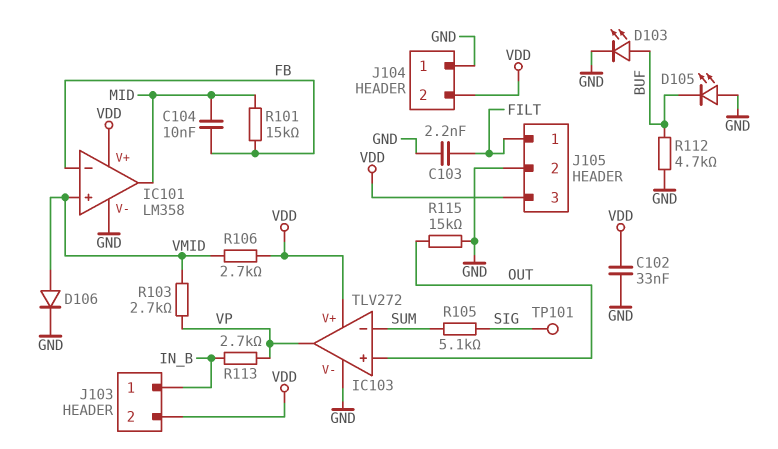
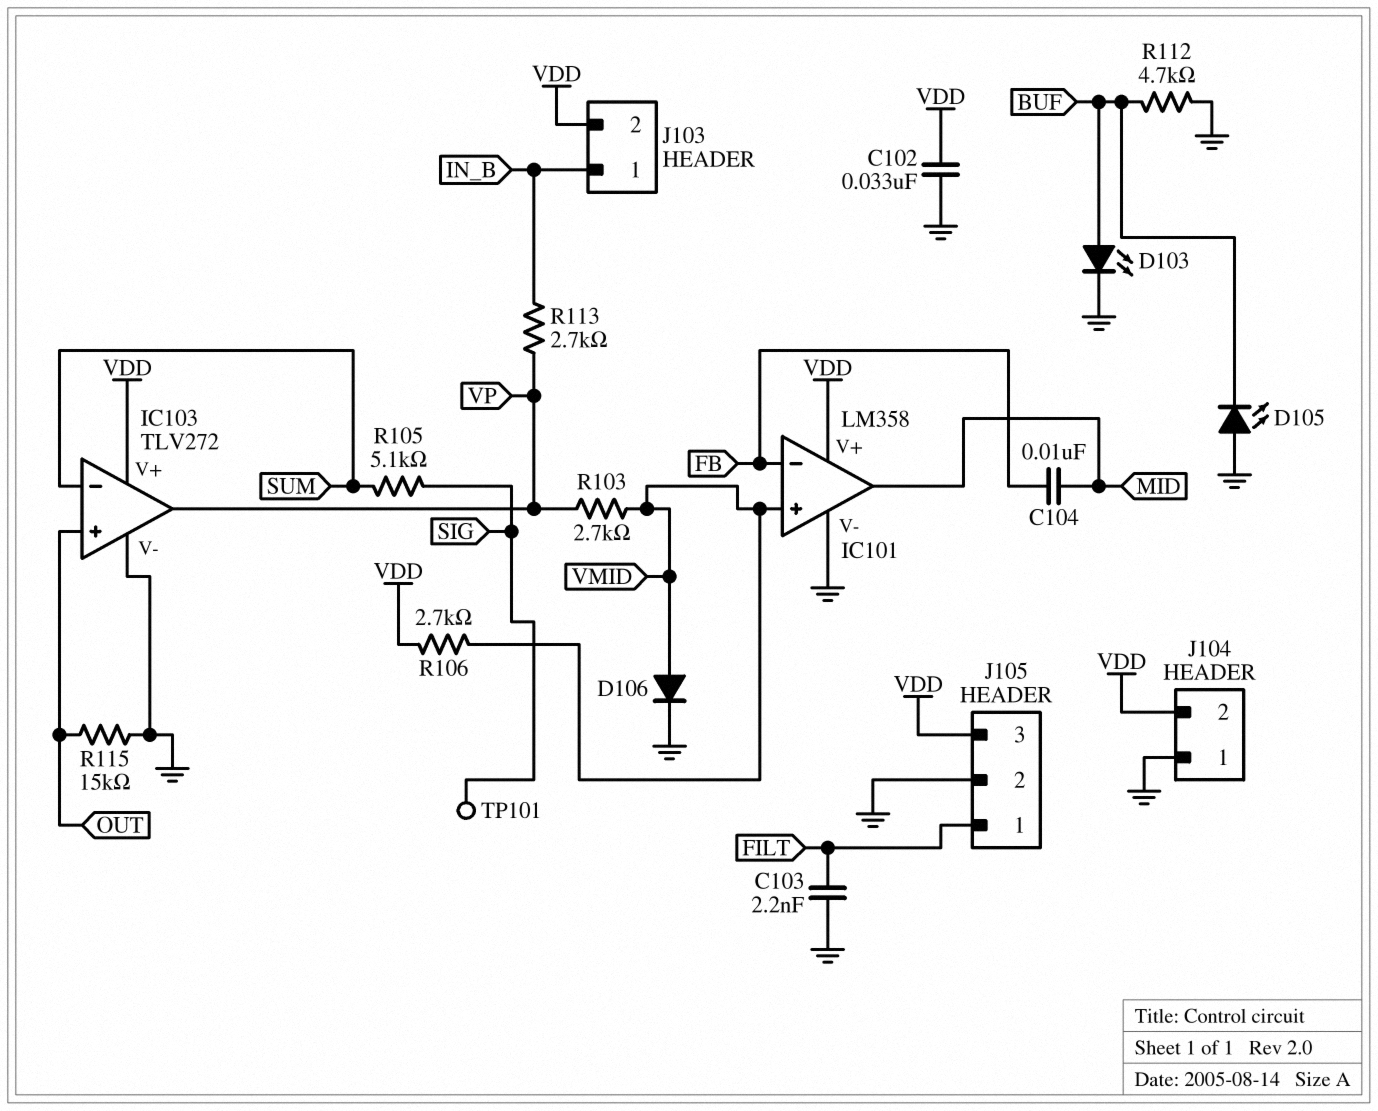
R101: 15k (FB, MID) -> none

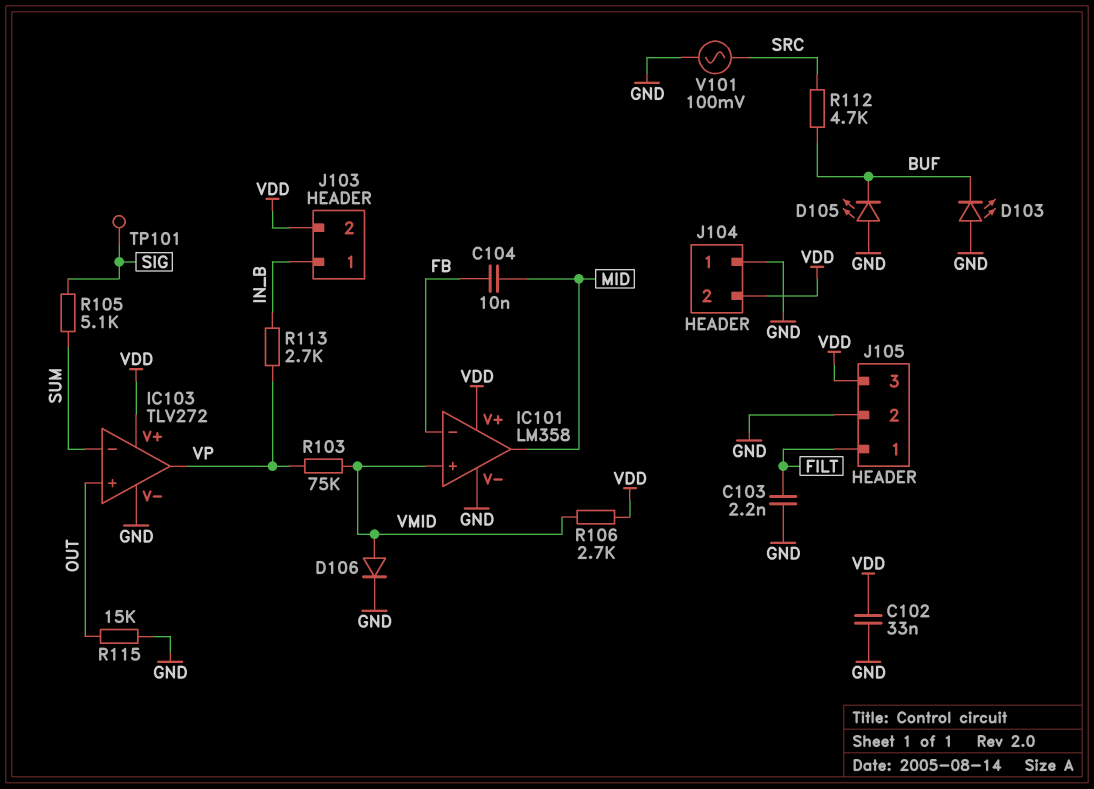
D103: LED (A BUF, K GND) -> LED (A GND, K BUF)
R103: 2.7k (VMID, VP) -> 75k (VMID, VP)
R112: 4.7k (BUF, GND) -> 4.7k (BUF, SRC)
V101: none -> AC 100mV (GND, SRC)

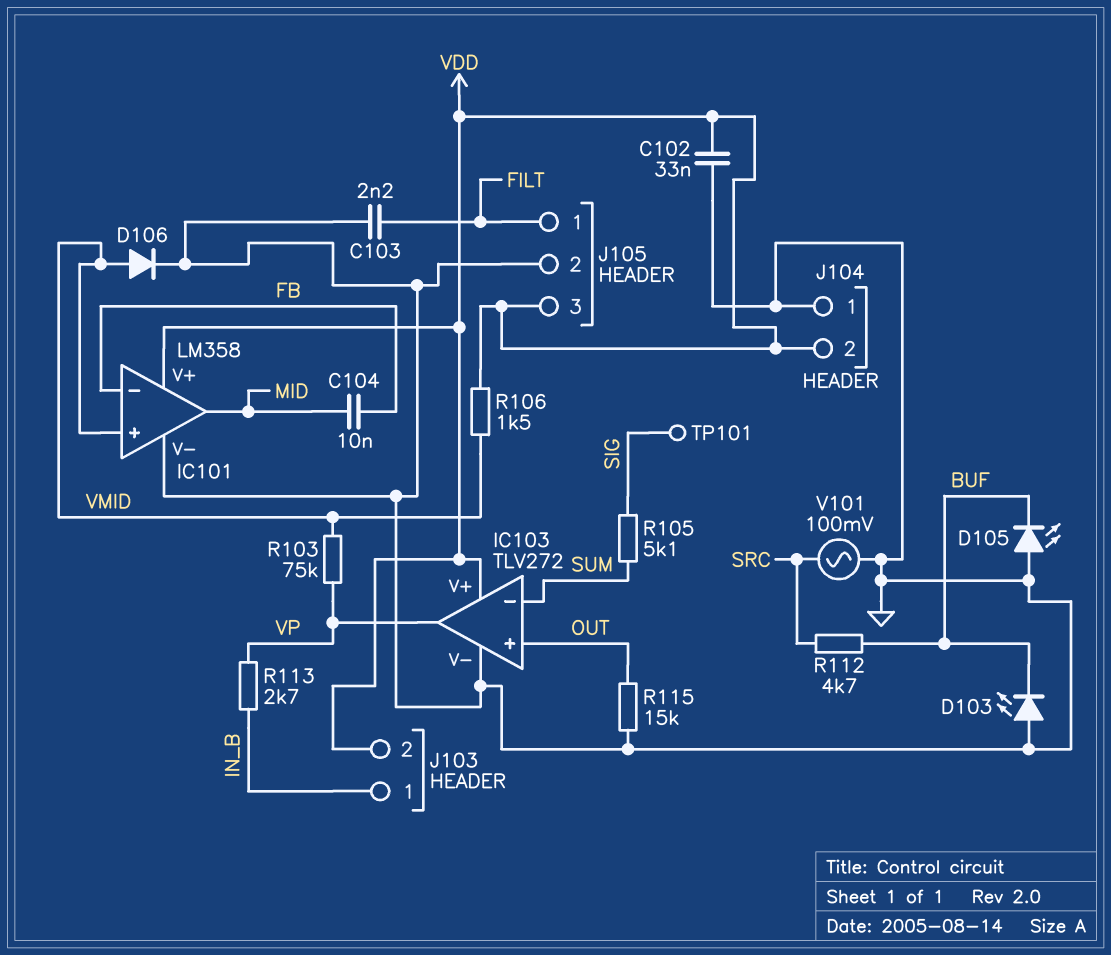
R106: 2.7k (VDD, VMID) -> 1.5k (VDD, VMID)

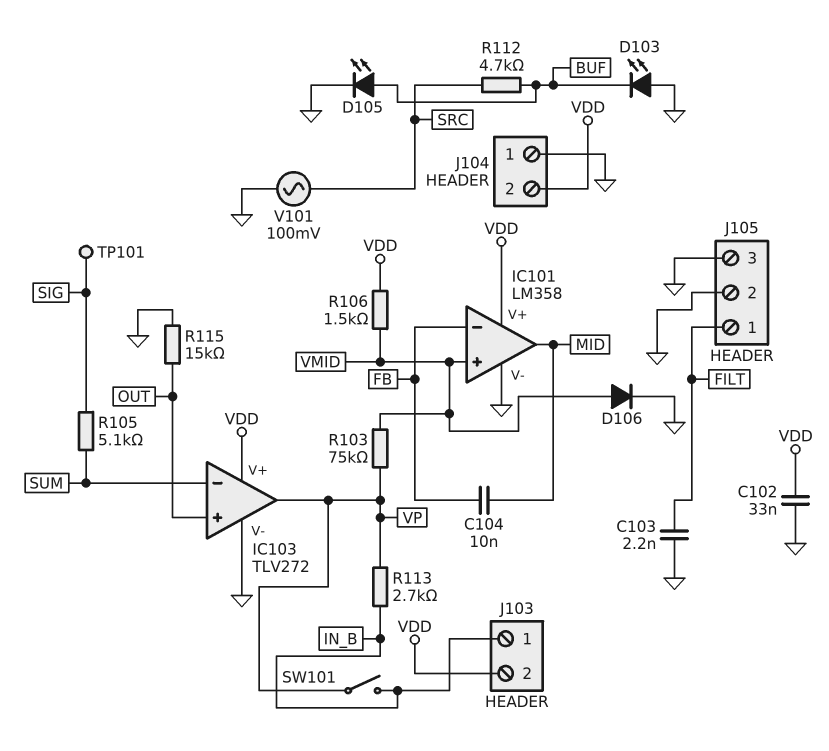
D105: LED (A GND, K BUF) -> LED (A BUF, K GND)
J105 pin 3: VDD -> GND
SW101: none -> switch (IN_B, VP)

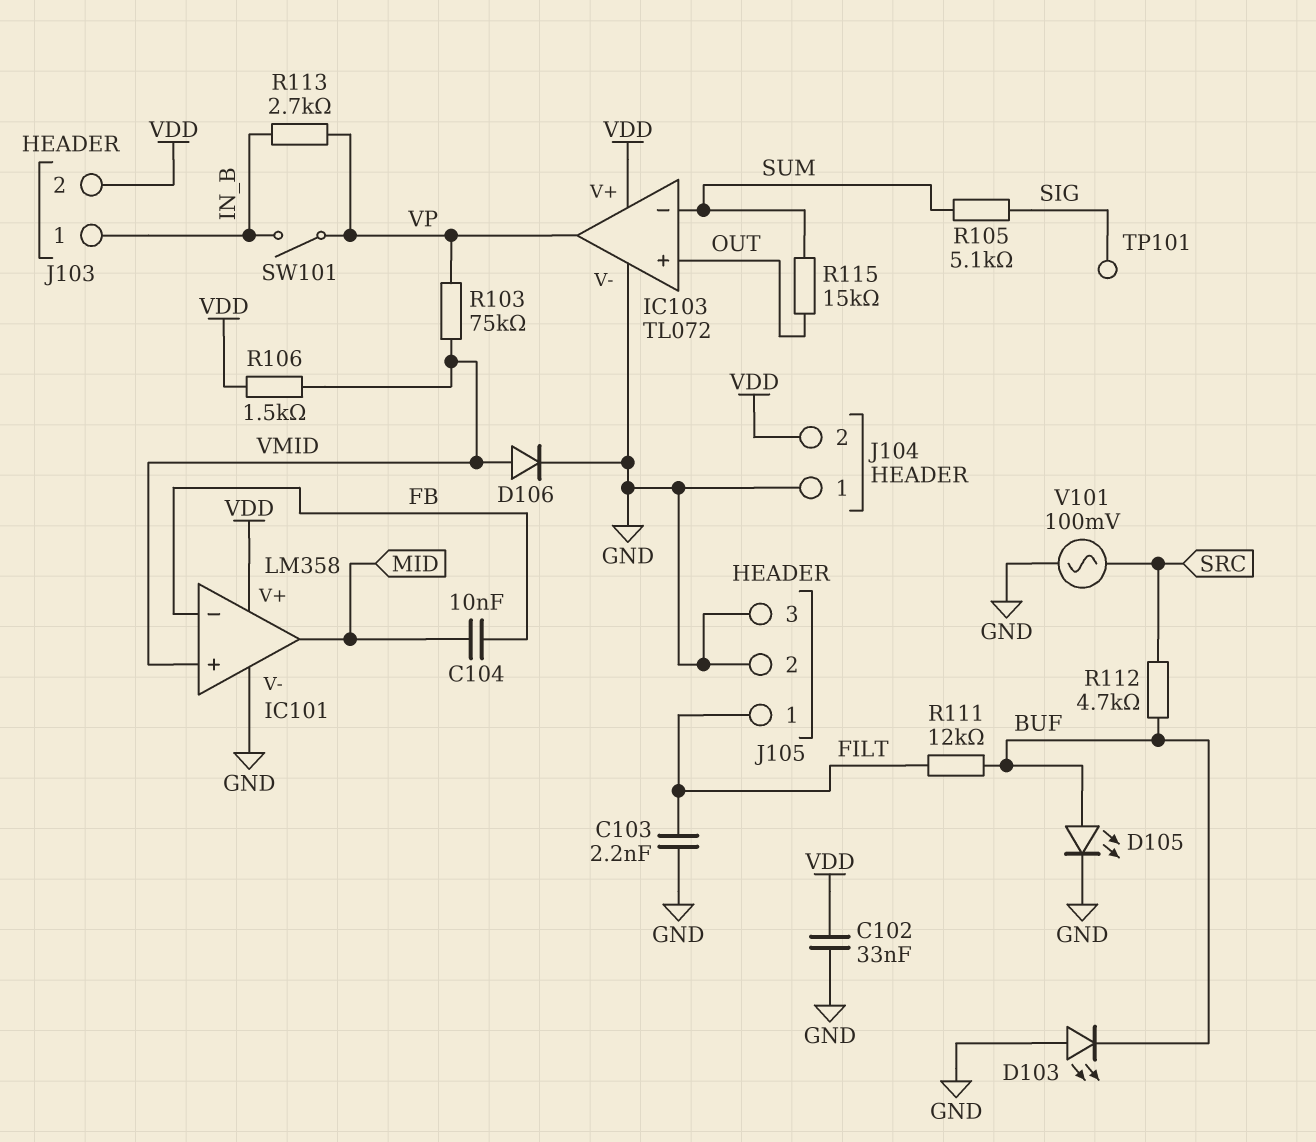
IC103: TLV272 -> TL072
R111: none -> 12k (BUF, FILT)
R115: 15k (GND, OUT) -> 15k (OUT, SUM)

